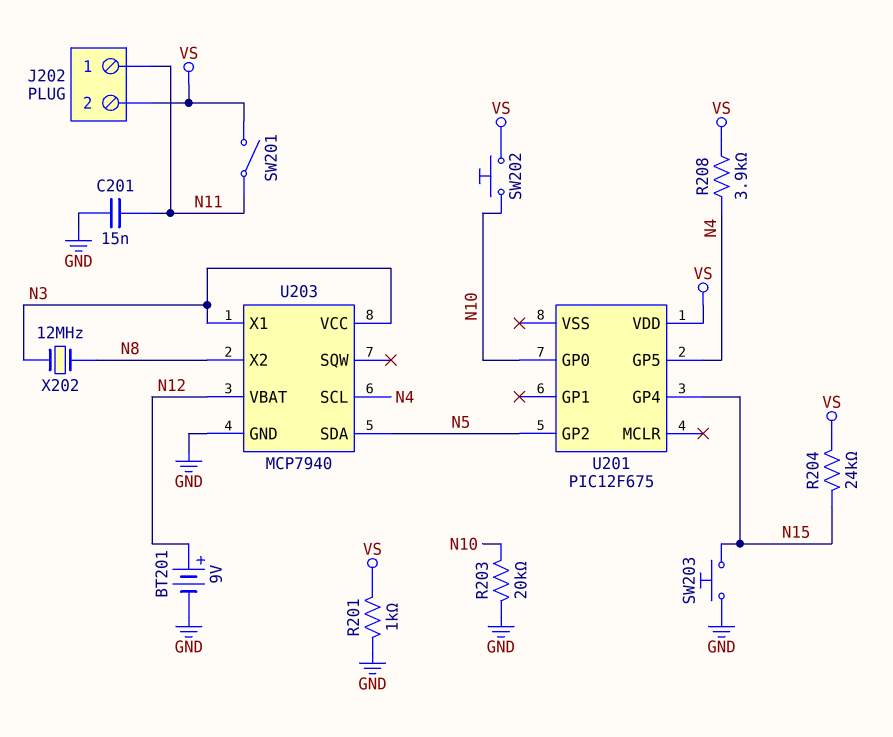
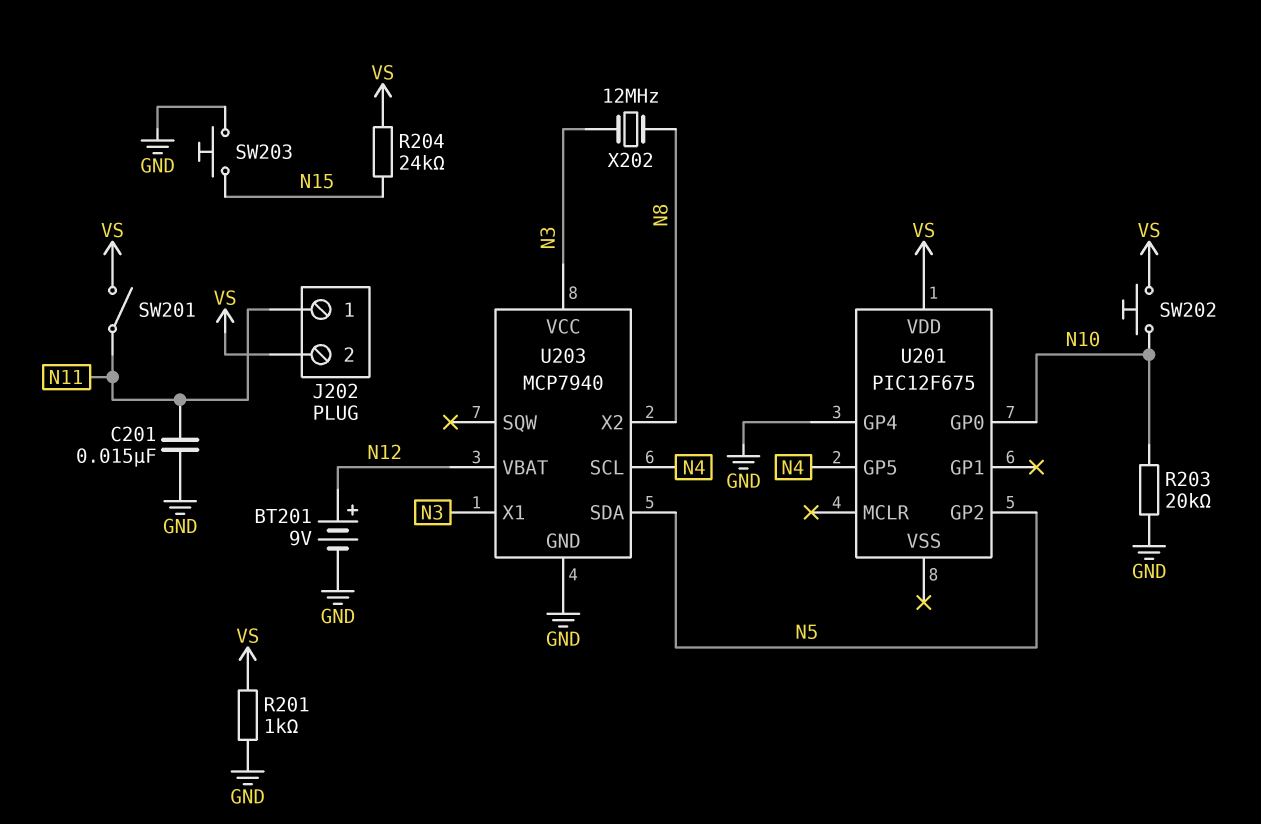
R208: 3.9k (N4, VS) -> none
U201 pin GP4: N15 -> GND

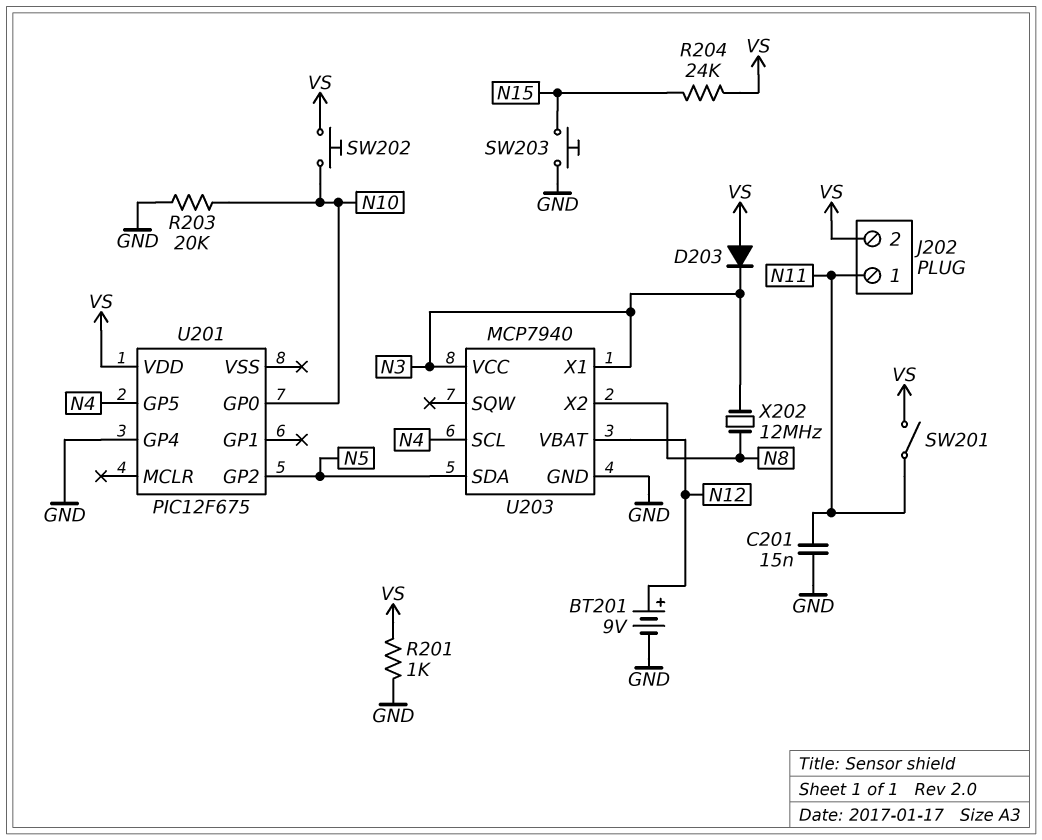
D203: none -> diode (A VS, K N3)

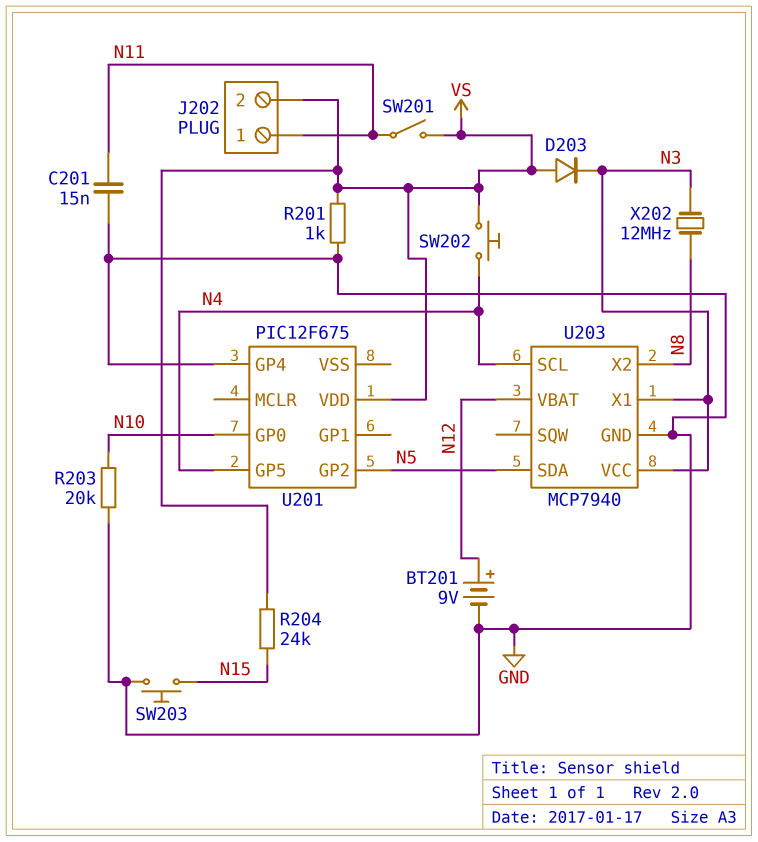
SW202: button (N10, VS) -> button (N4, VS)

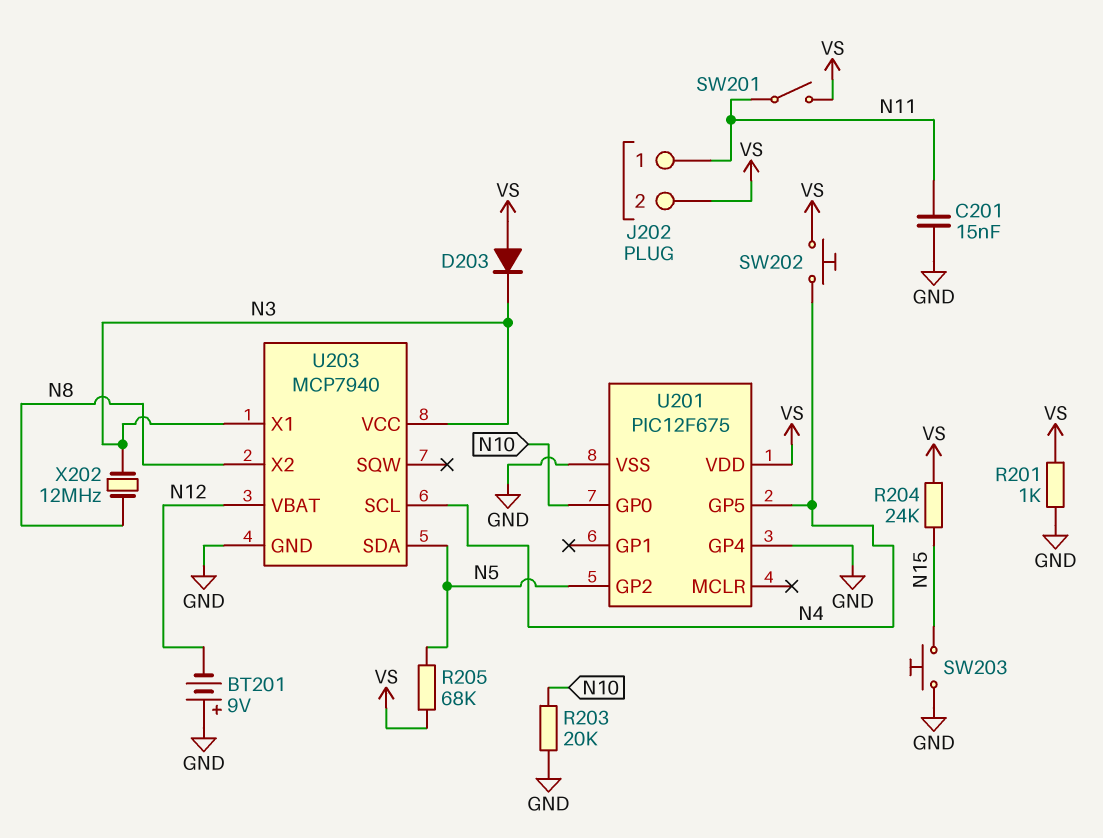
BT201: 9V (plus N12, minus GND) -> 9V (plus GND, minus N12)
R205: none -> 68k (N5, VS)
U201 pin VSS: none -> GND

